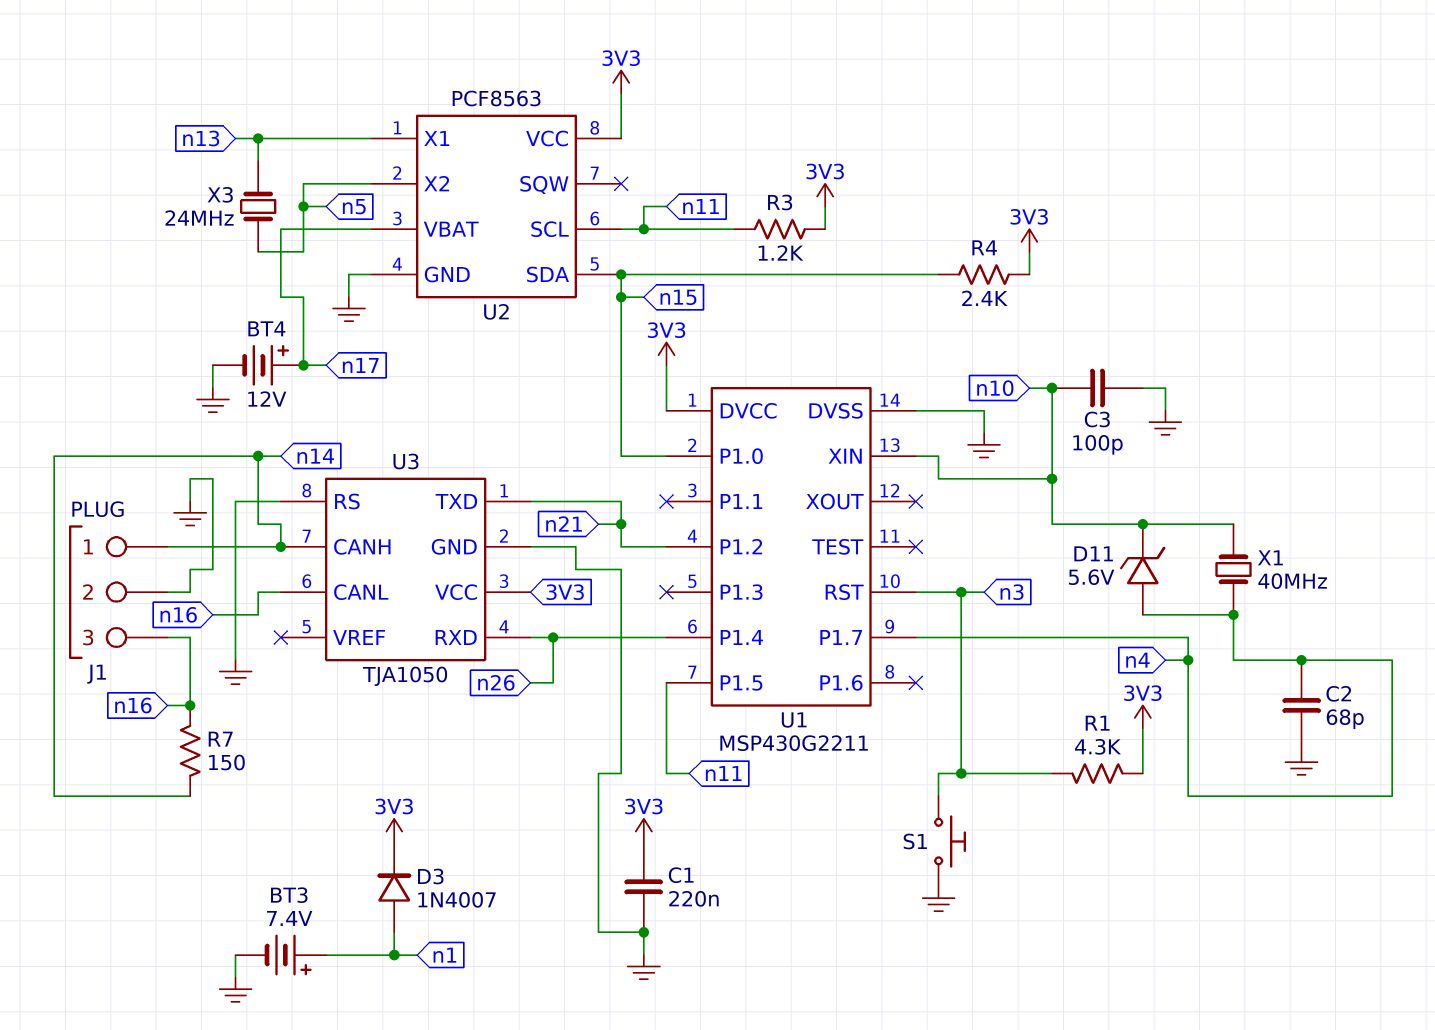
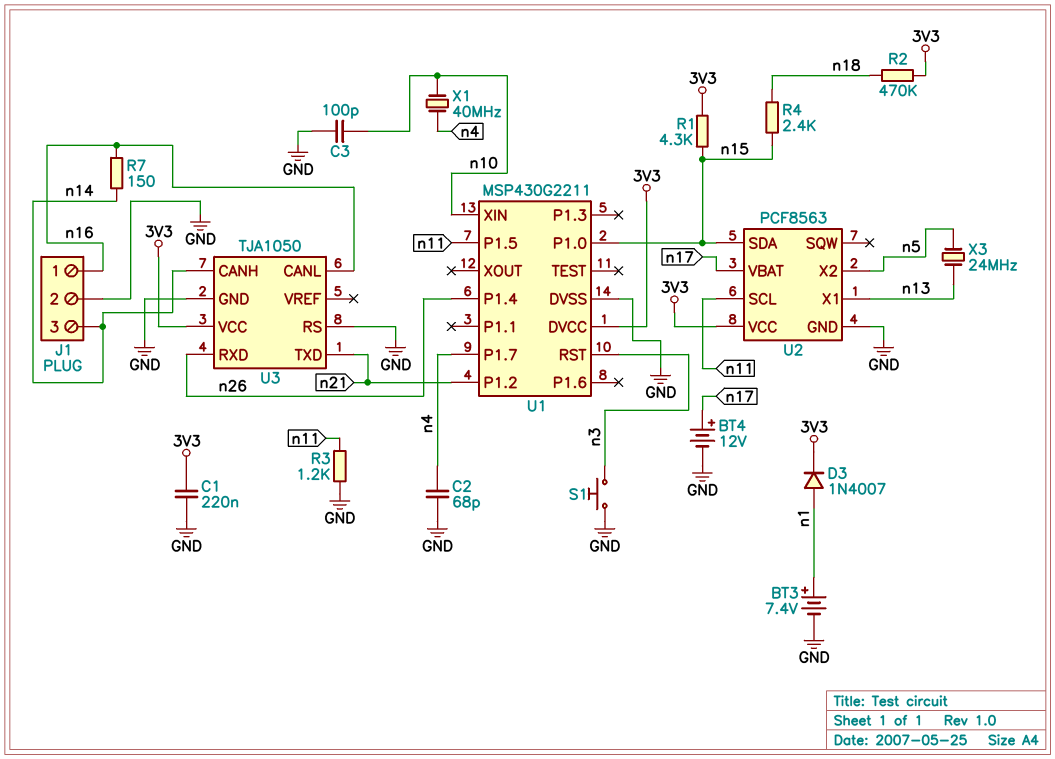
D11: zener 5.6V (A n4, K n10) -> none
J1 pin 1: n14 -> n16
J1 pin 3: n16 -> n14
R1: 4.3k (3V3, n3) -> 4.3k (3V3, n15)
R2: none -> 470k (3V3, n18)
R3: 1.2k (3V3, n11) -> 1.2k (GND, n11)
R4: 2.4k (3V3, n15) -> 2.4k (n15, n18)

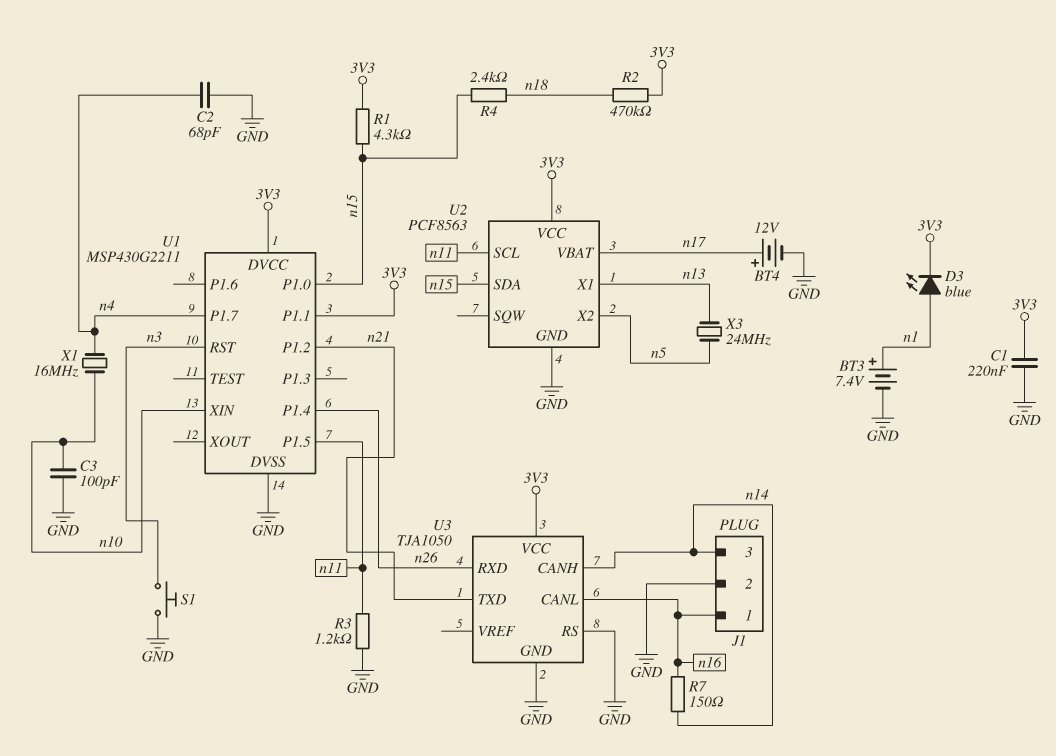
D3: diode 1N4007 (A n1, K 3V3) -> LED blue (A n1, K 3V3)
U1 pin P1.1: none -> 3V3
X1: 40MHz (n4, n10) -> 16MHz (n4, n10)

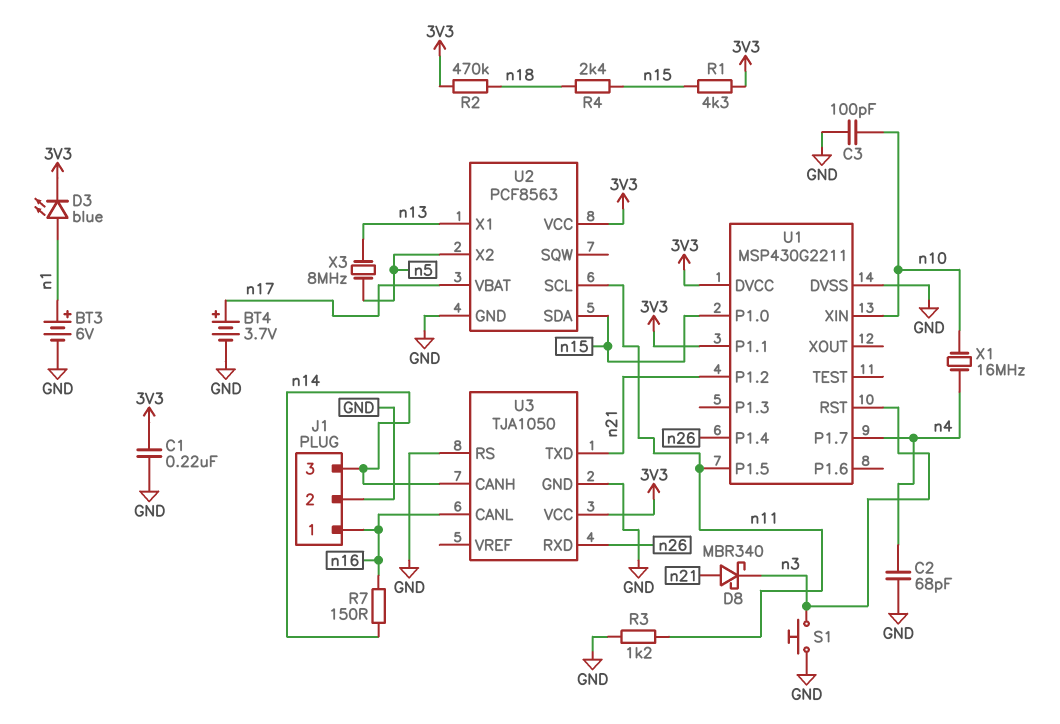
BT3: 7.4V (plus n1, minus GND) -> 6V (plus n1, minus GND)
BT4: 12V (plus n17, minus GND) -> 3.7V (plus n17, minus GND)
D8: none -> schottky MBR340 (A n21, K n3)
X3: 24MHz (n5, n13) -> 8MHz (n5, n13)

